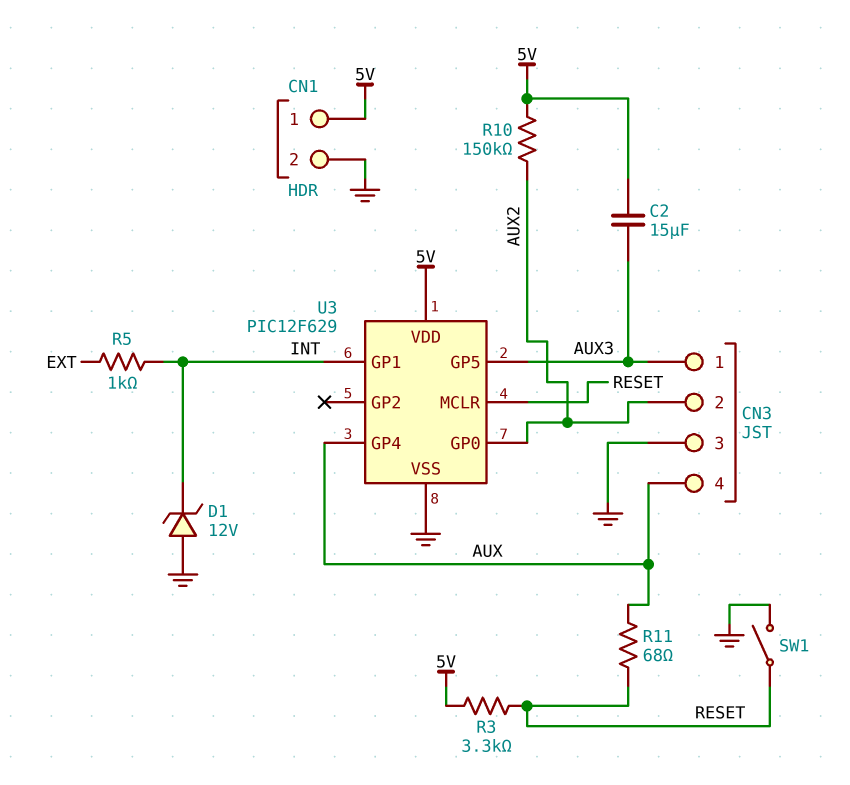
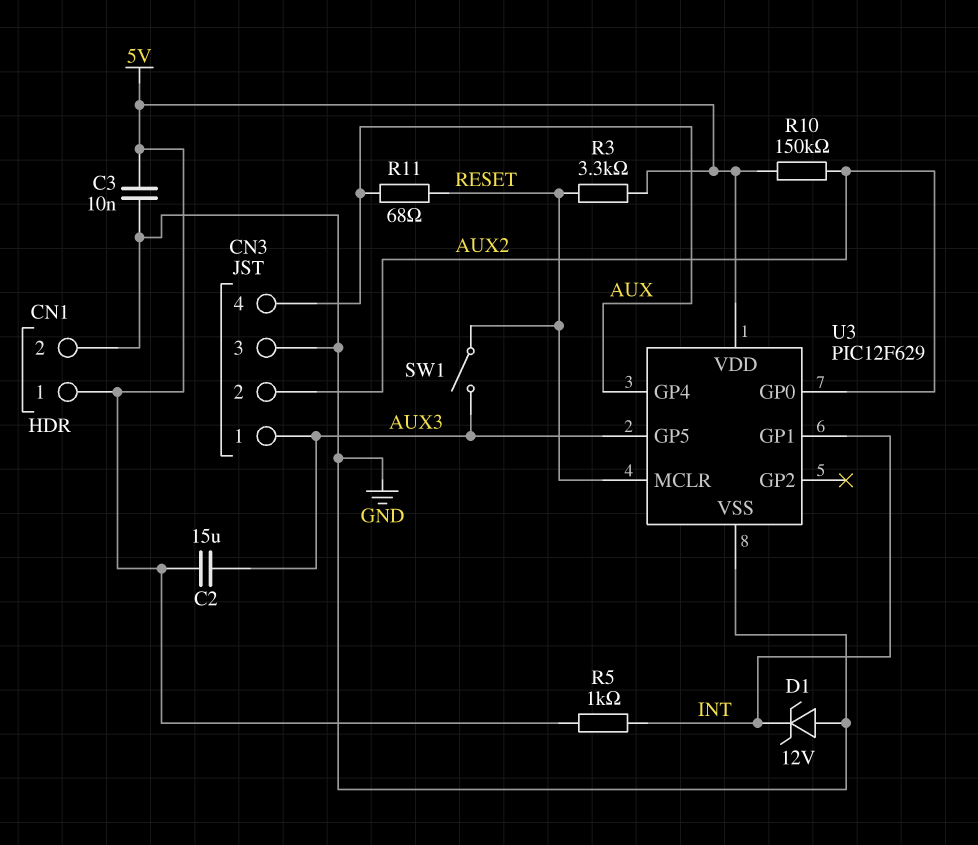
C3: none -> 10nF (5V, GND)
R5: 1k (EXT, INT) -> 1k (5V, INT)
SW1: switch (GND, RESET) -> switch (AUX3, RESET)

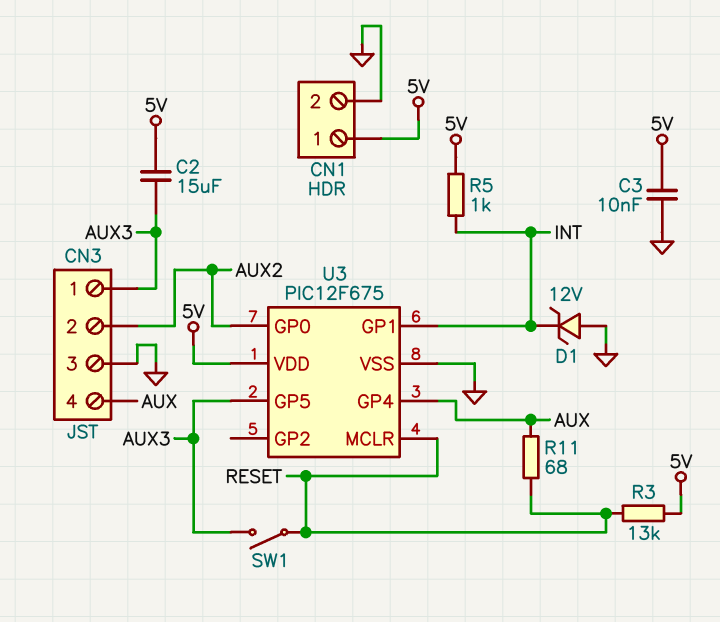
R3: 3.3k (5V, RESET) -> 13k (5V, RESET)
R10: 150k (5V, AUX2) -> none
U3: PIC12F629 -> PIC12F675

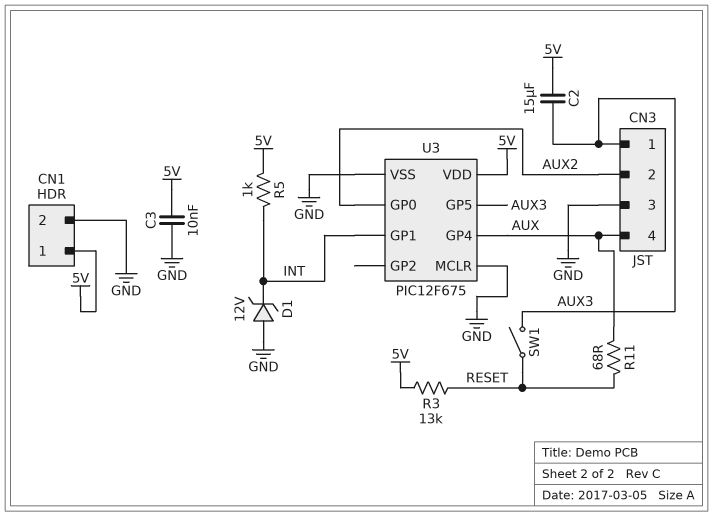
U3 pin MCLR: RESET -> GND

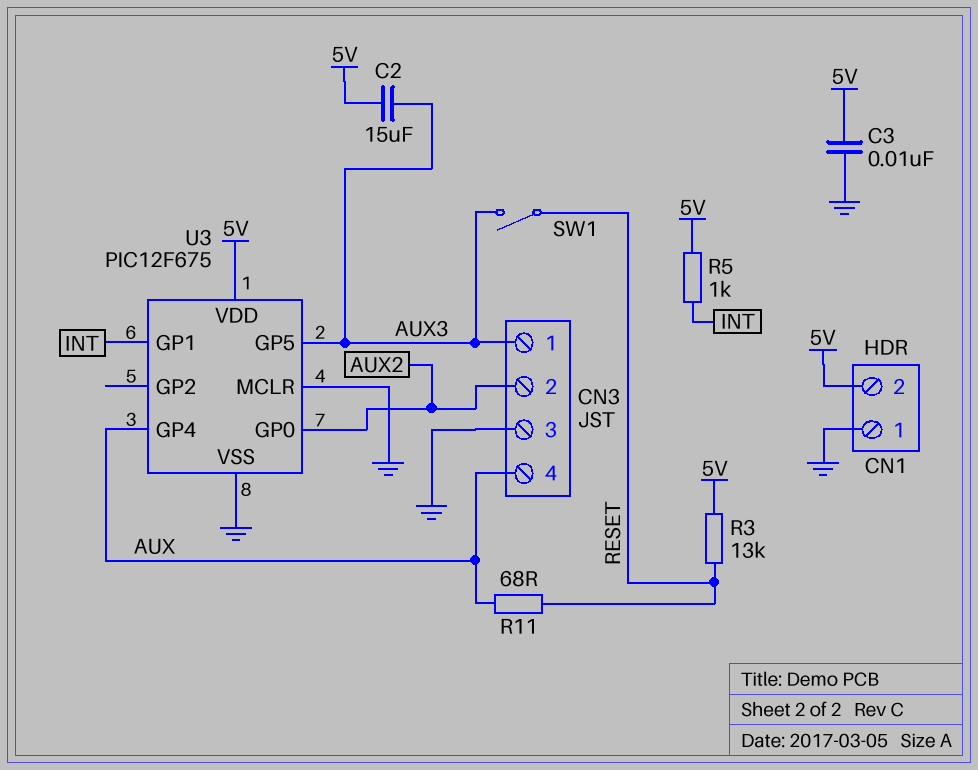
CN1 pin 1: 5V -> GND
CN1 pin 2: GND -> 5V
D1: zener 12V (A GND, K INT) -> none

